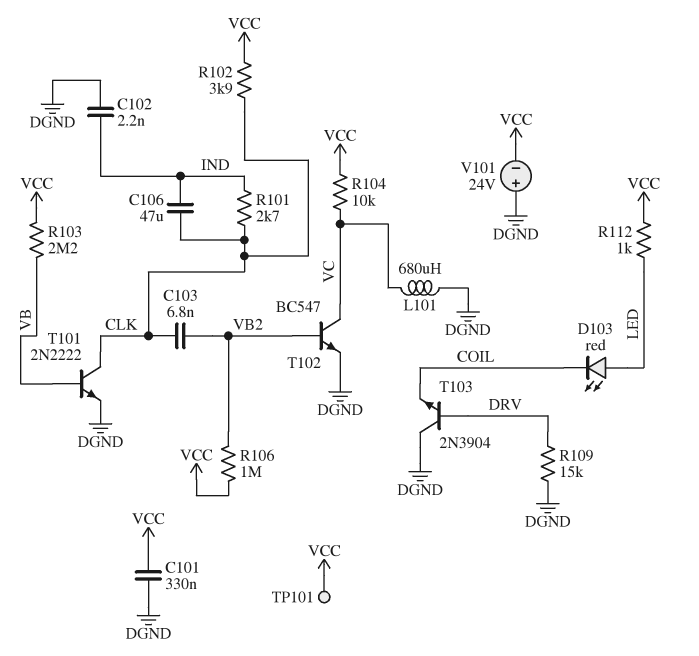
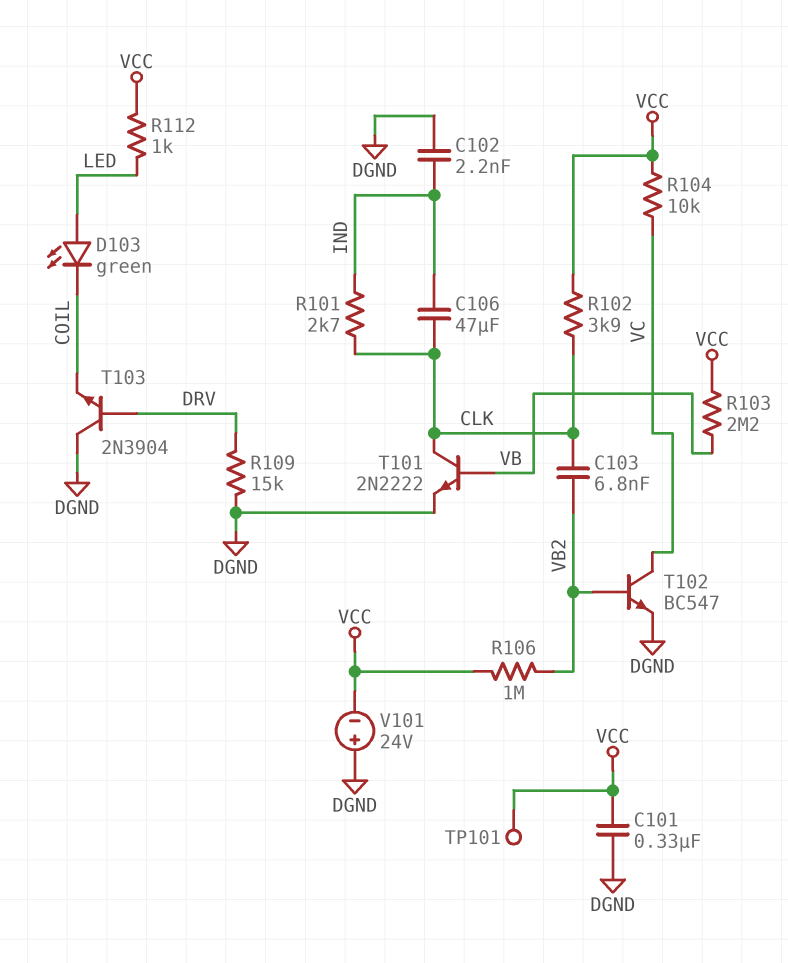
D103: LED red (A LED, K COIL) -> LED green (A LED, K COIL)
L101: 680uH (DGND, VC) -> none

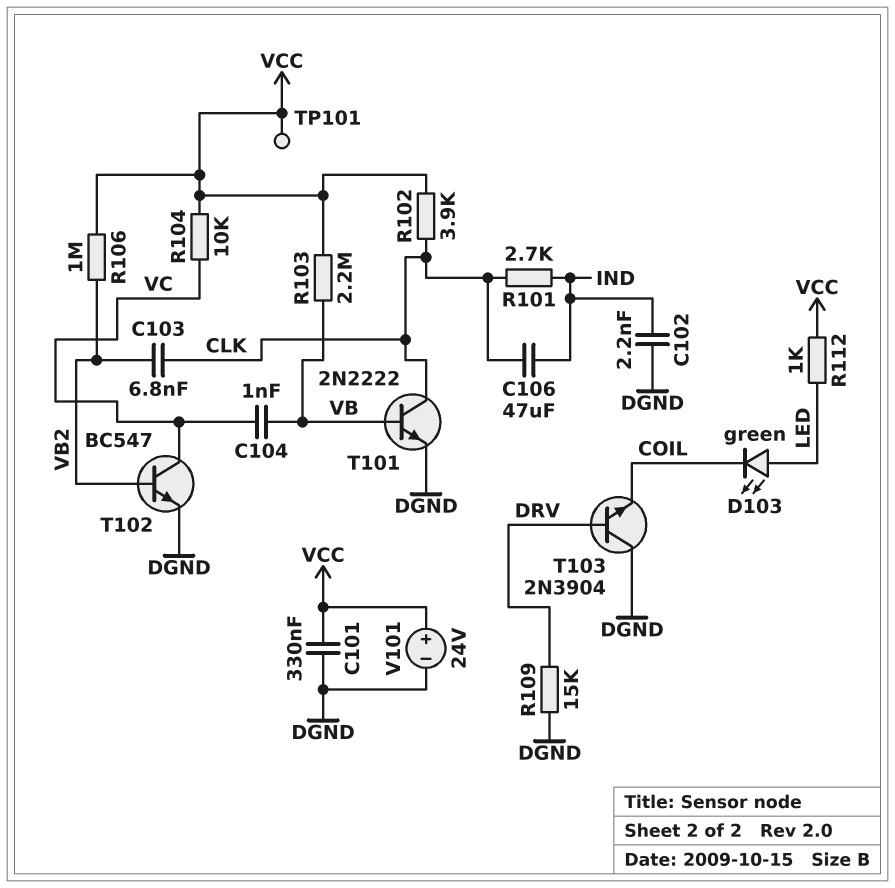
C104: none -> 1nF (VB, VC)
V101: 24V (plus DGND, minus VCC) -> 24V (plus VCC, minus DGND)

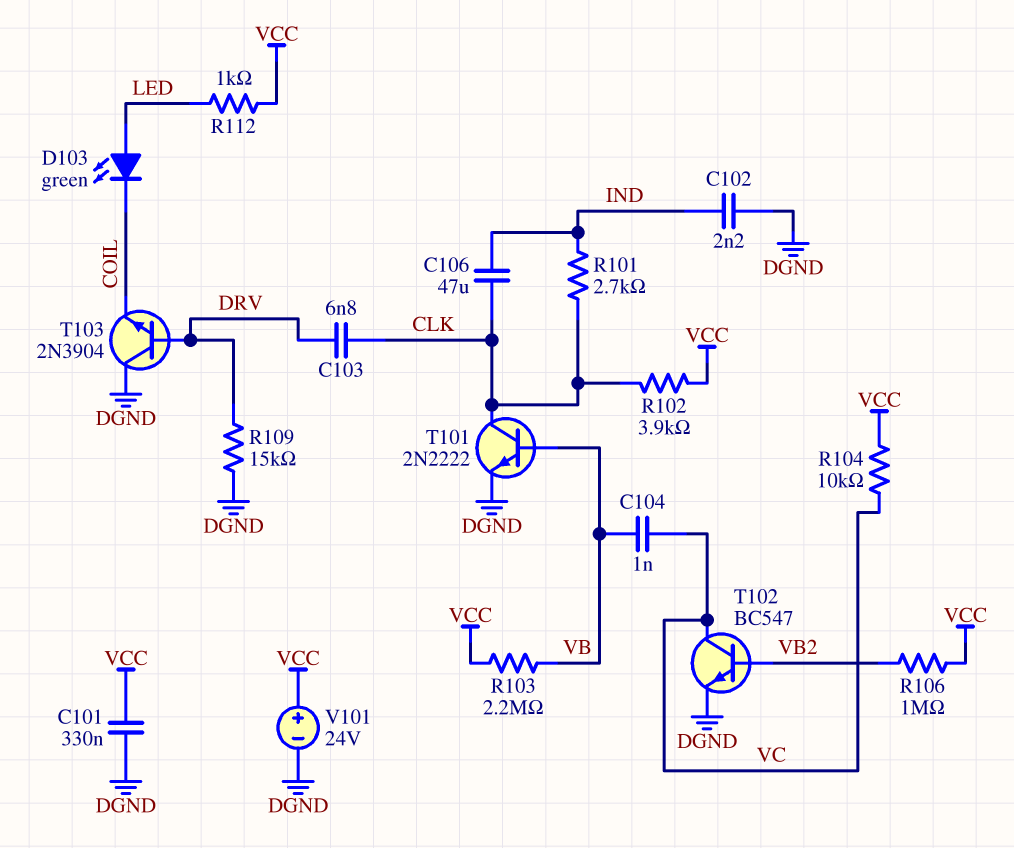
C103: 6.8nF (CLK, VB2) -> 6.8nF (CLK, DRV)
TP101: test point (VCC) -> none

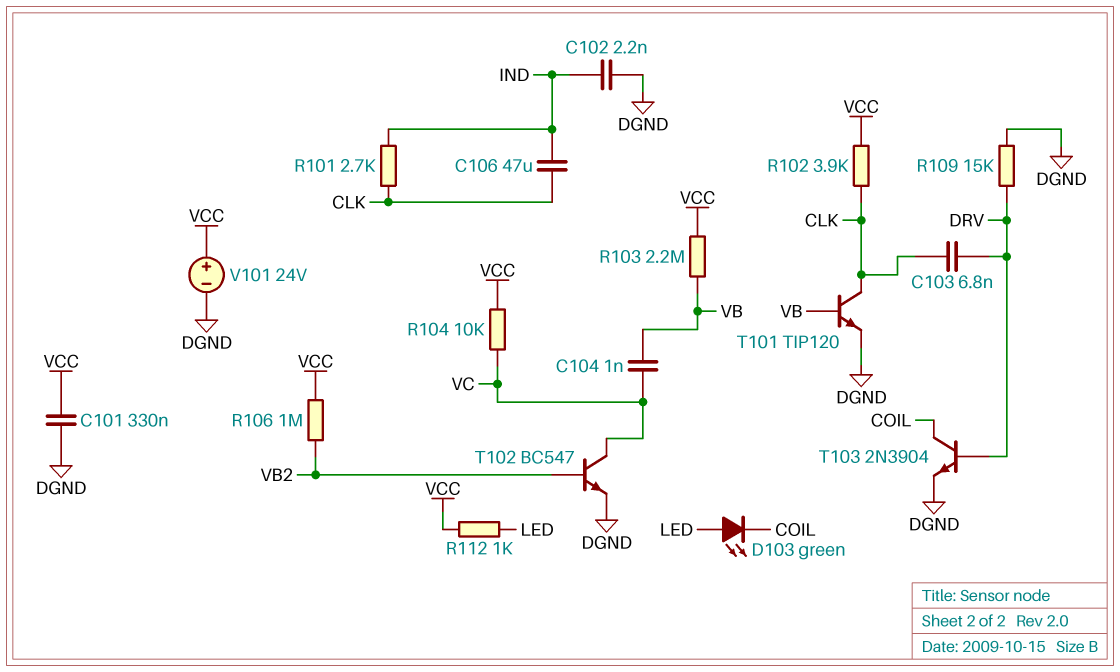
T101: NPN 2N2222 (B VB, C CLK, E DGND) -> NPN TIP120 (B VB, C CLK, E DGND)
T103: NPN 2N3904 (B DRV, C DGND, E COIL) -> NPN 2N3904 (B DRV, C COIL, E DGND)

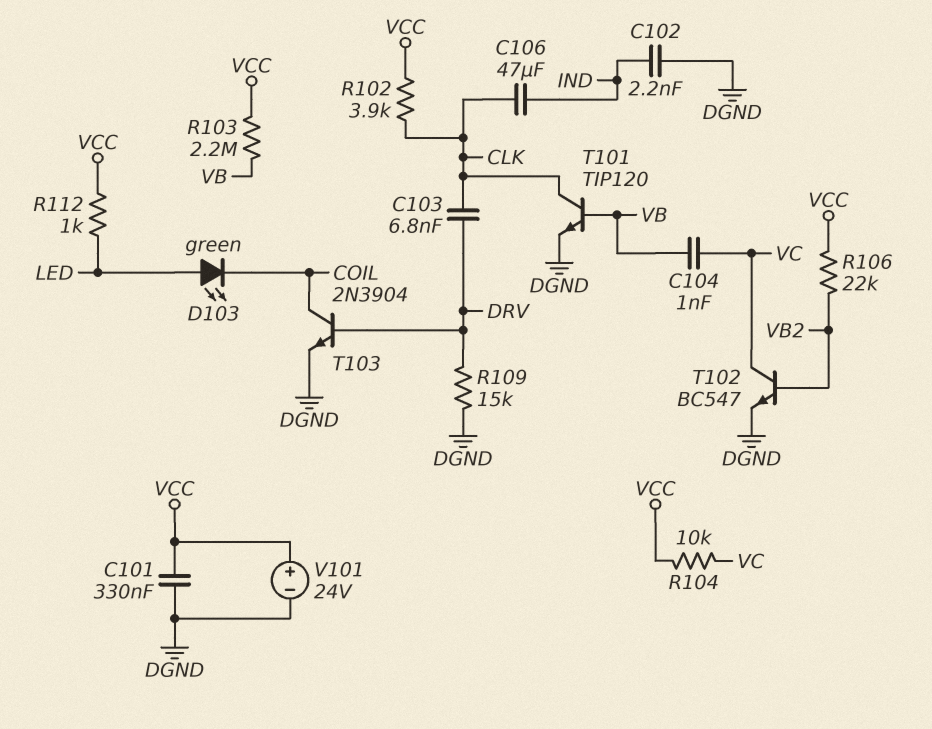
R101: 2.7k (CLK, IND) -> none
R106: 1M (VB2, VCC) -> 22k (VB2, VCC)

